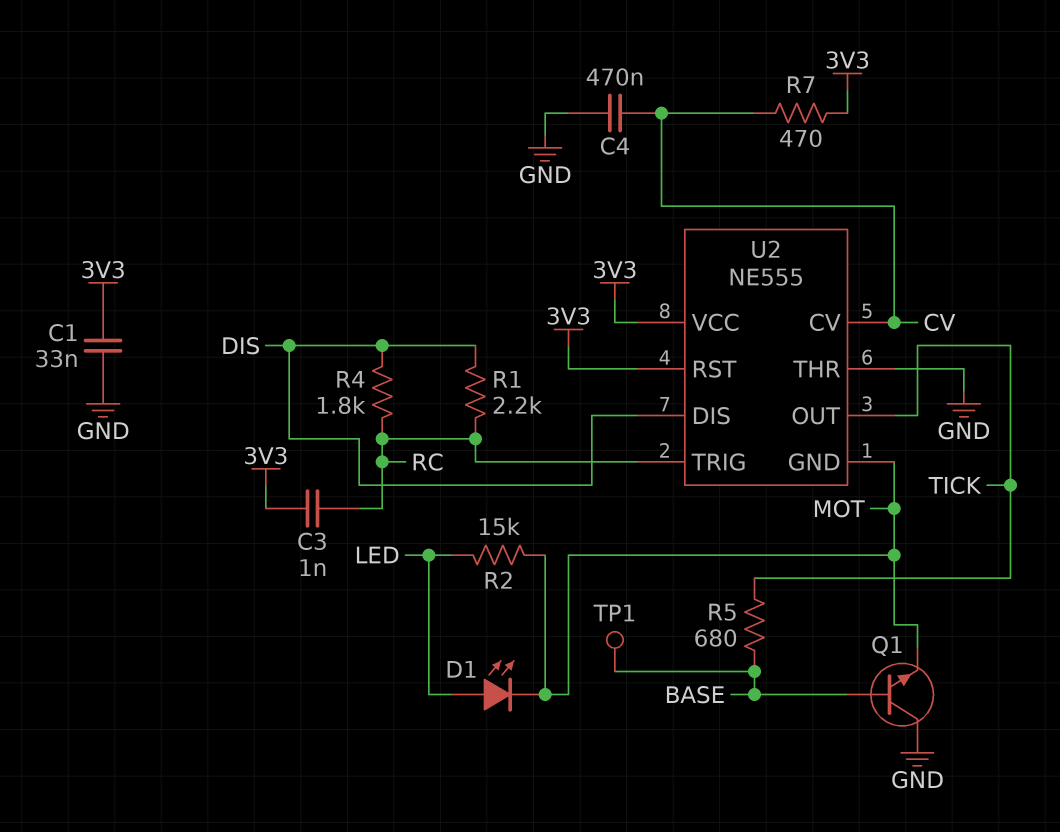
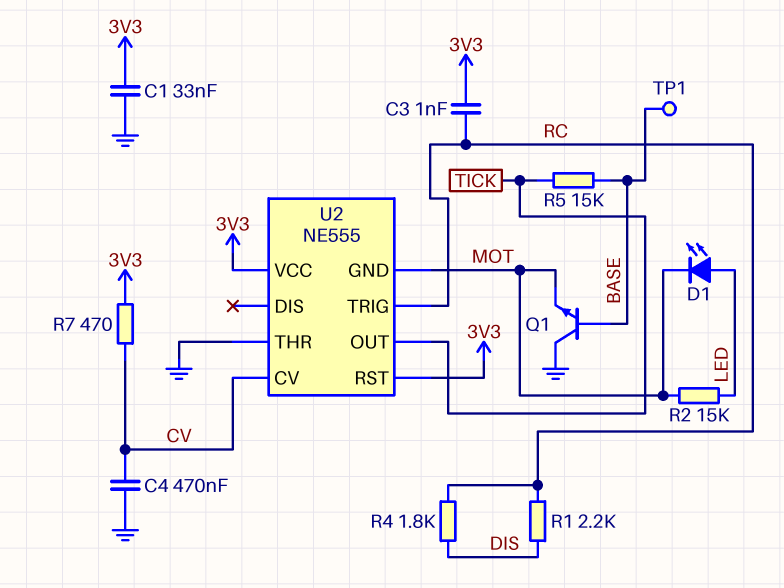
R5: 680 (BASE, TICK) -> 15k (BASE, TICK)
U2 pin DIS: DIS -> none

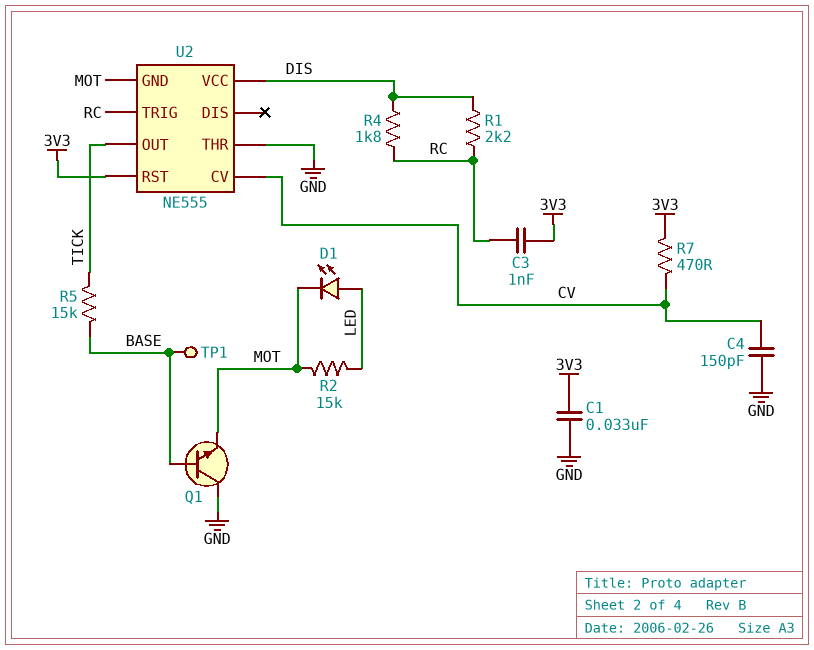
C4: 470nF (CV, GND) -> 150pF (CV, GND)
U2 pin VCC: 3V3 -> DIS

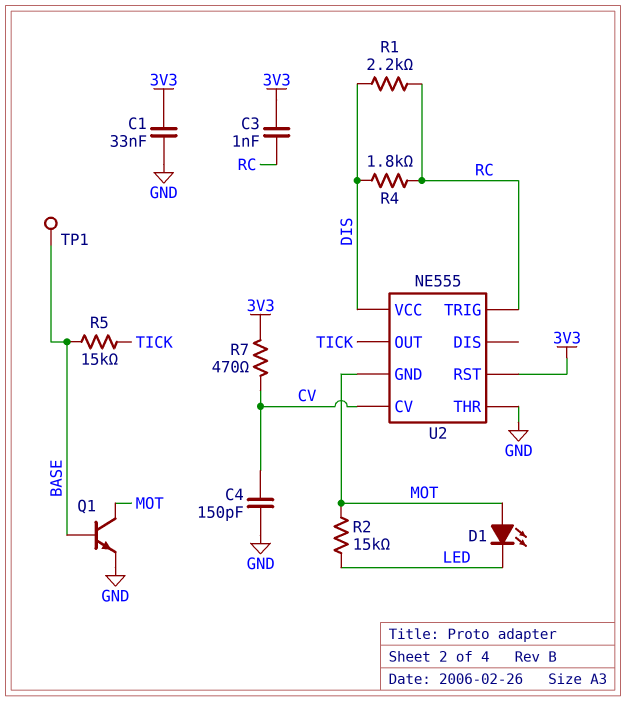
D1: LED (A LED, K MOT) -> LED (A MOT, K LED)
Q1: NPN (B BASE, C GND, E MOT) -> NPN (B BASE, C MOT, E GND)

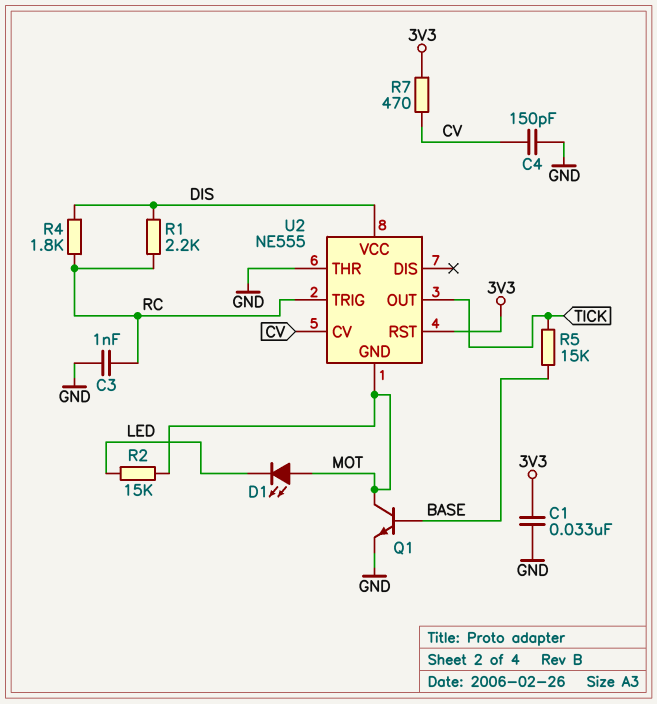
C3: 1nF (3V3, RC) -> 1nF (GND, RC)
TP1: test point (BASE) -> none

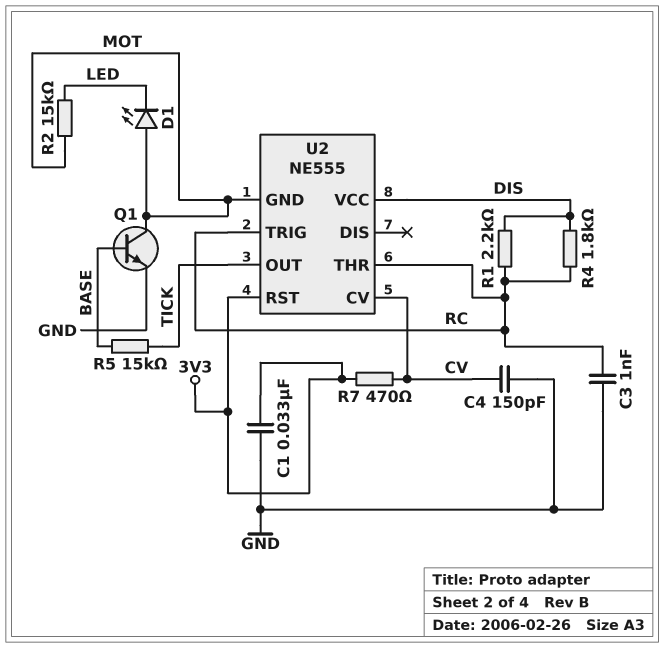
U2 pin THR: GND -> RC

